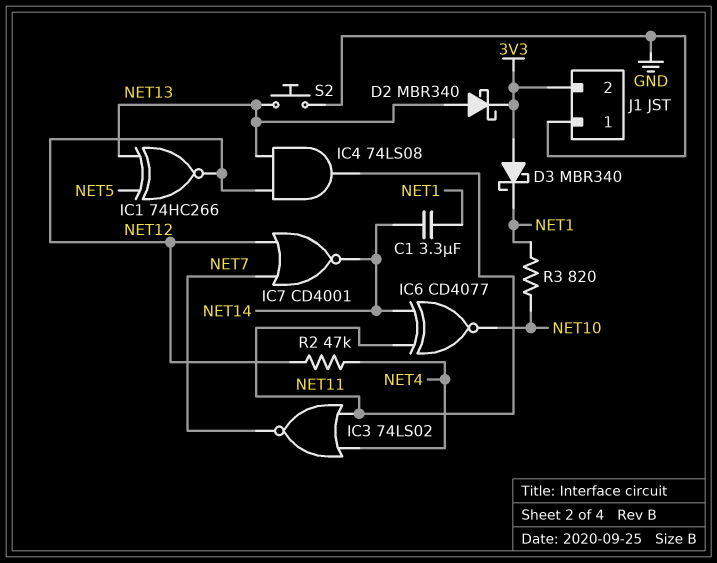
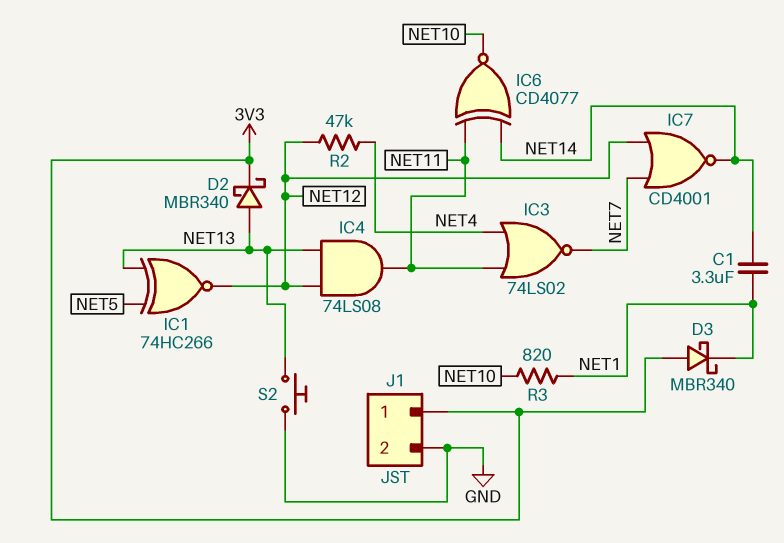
J1 pin 1: GND -> 3V3
J1 pin 2: 3V3 -> GND

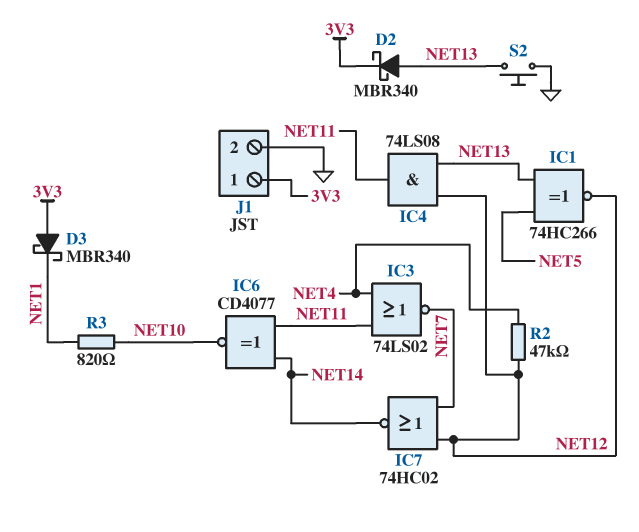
C1: 3.3uF (NET1, NET14) -> none
IC7: NOR CD4001 (in NET7, in NET12, out NET14) -> NOR 74HC02 (in NET7, in NET12, out NET14)

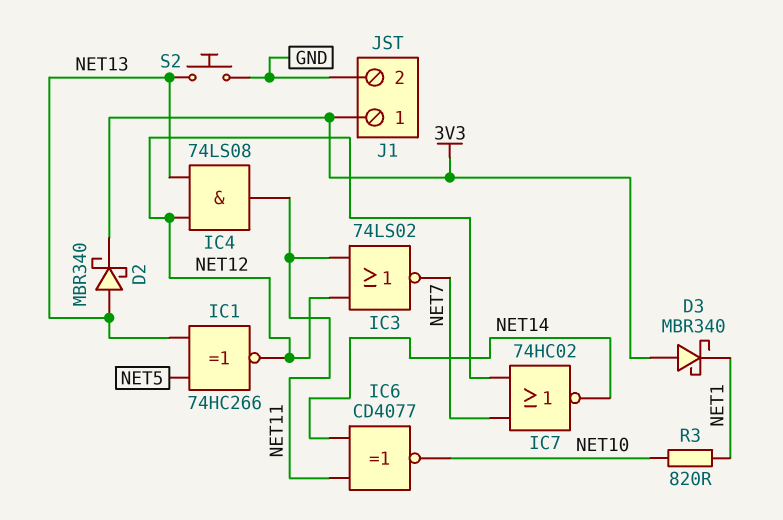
IC3: NOR 74LS02 (in NET4, in NET11, out NET7) -> NOR 74LS02 (in NET11, in NET12, out NET7)
R2: 47k (NET4, NET12) -> none

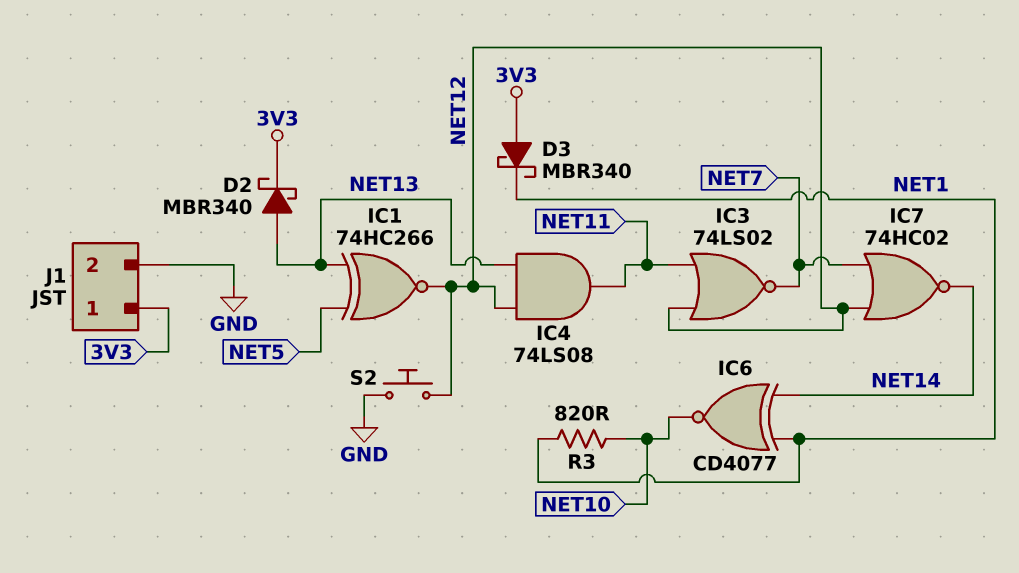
IC6: XNOR CD4077 (in NET11, in NET14, out NET10) -> XNOR CD4077 (in NET1, in NET14, out NET10)
S2: button (GND, NET13) -> button (GND, NET12)

